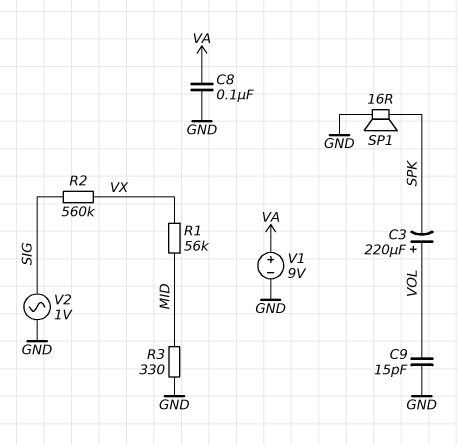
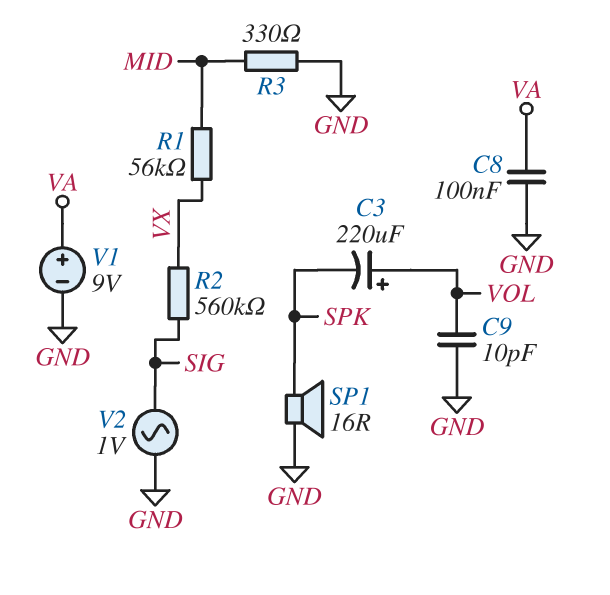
C9: 15pF (GND, VOL) -> 10pF (GND, VOL)

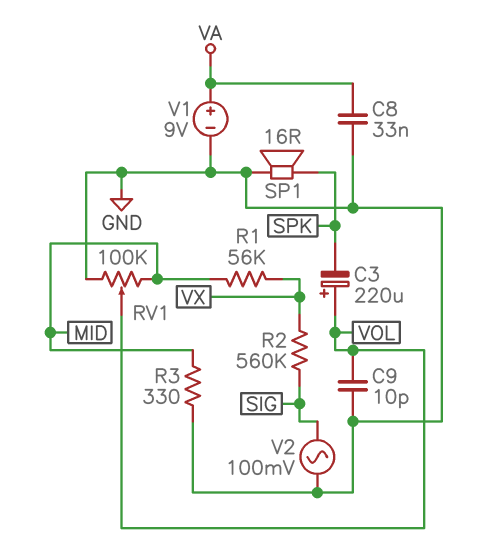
C8: 100nF (GND, VA) -> 33nF (GND, VA)
RV1: none -> 100k (GND, MID, wiper VOL)
V2: AC 1V (GND, SIG) -> AC 100mV (GND, SIG)

